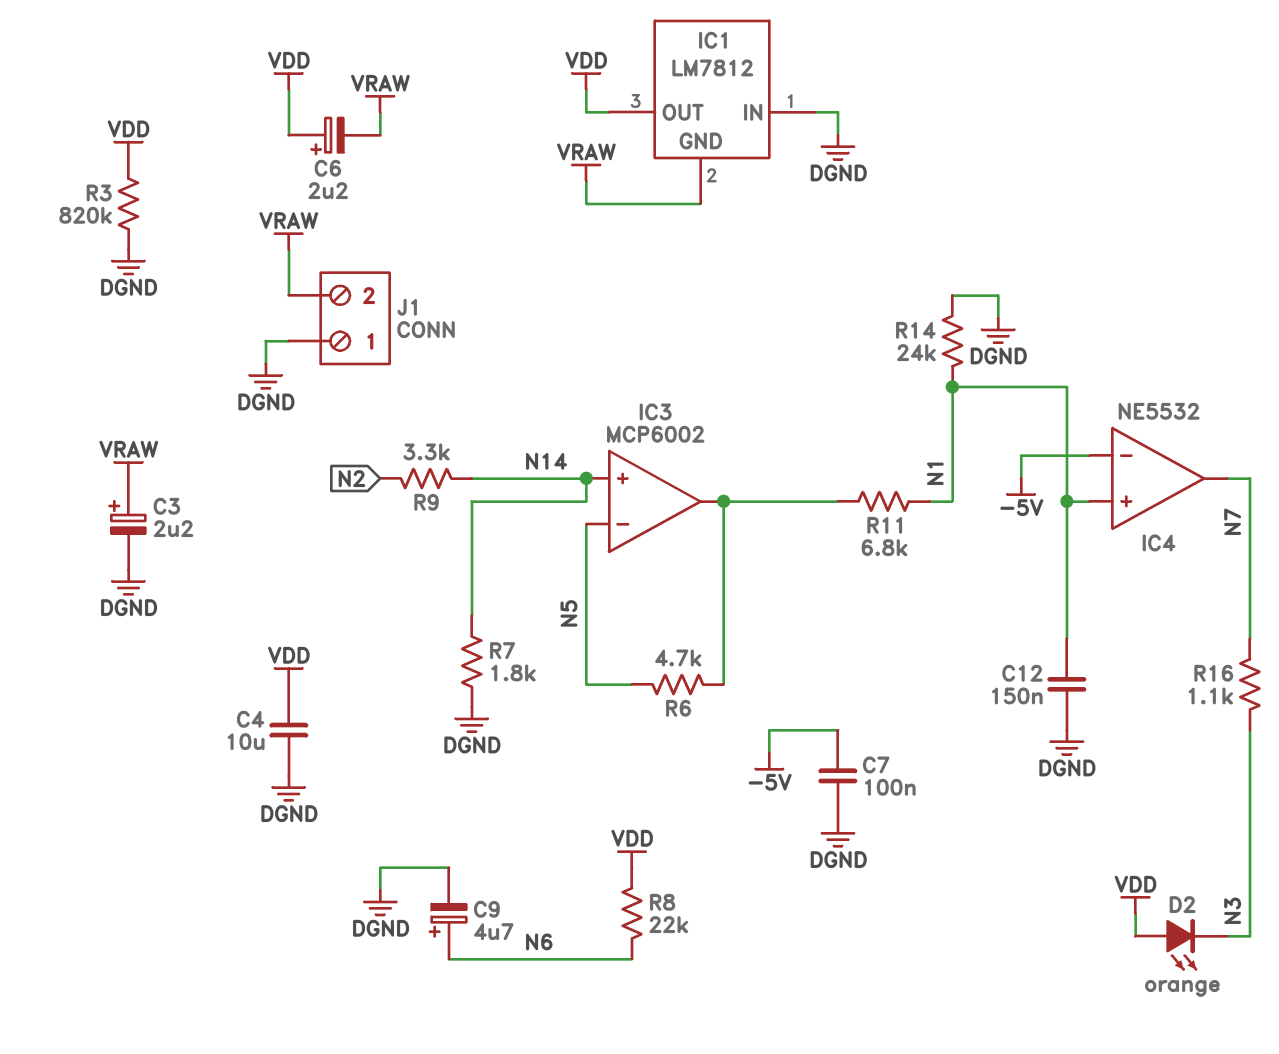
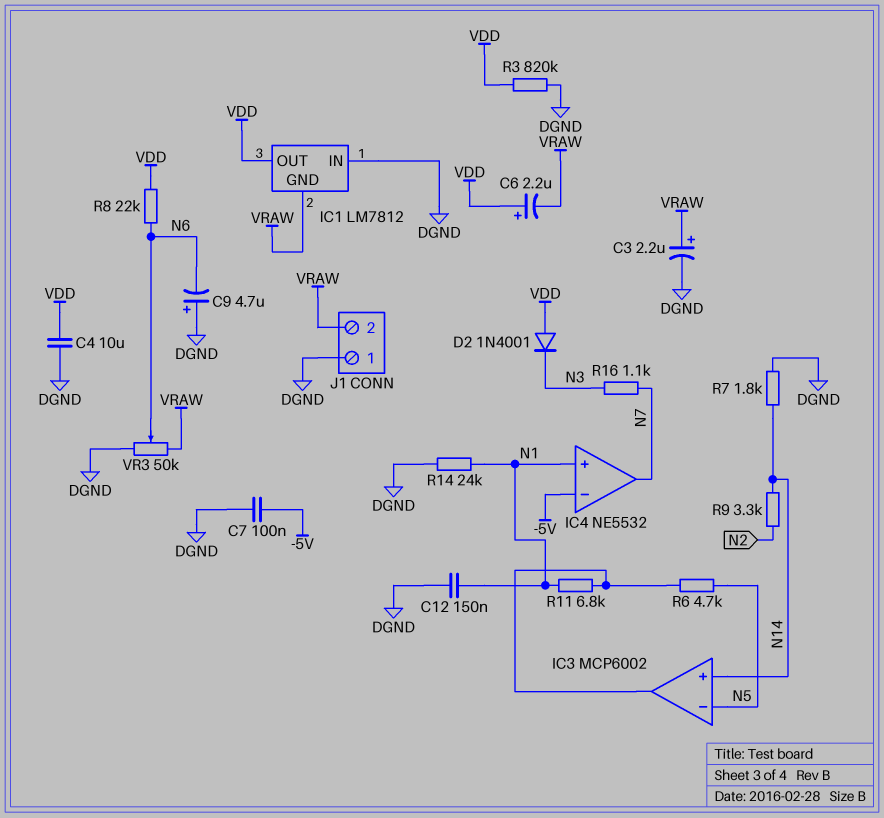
C9: 4.7uF (plus N6, minus DGND) -> 4.7uF (plus DGND, minus N6)
D2: LED orange (A VDD, K N3) -> diode 1N4001 (A VDD, K N3)
VR3: none -> 50k (DGND, VRAW, wiper N6)

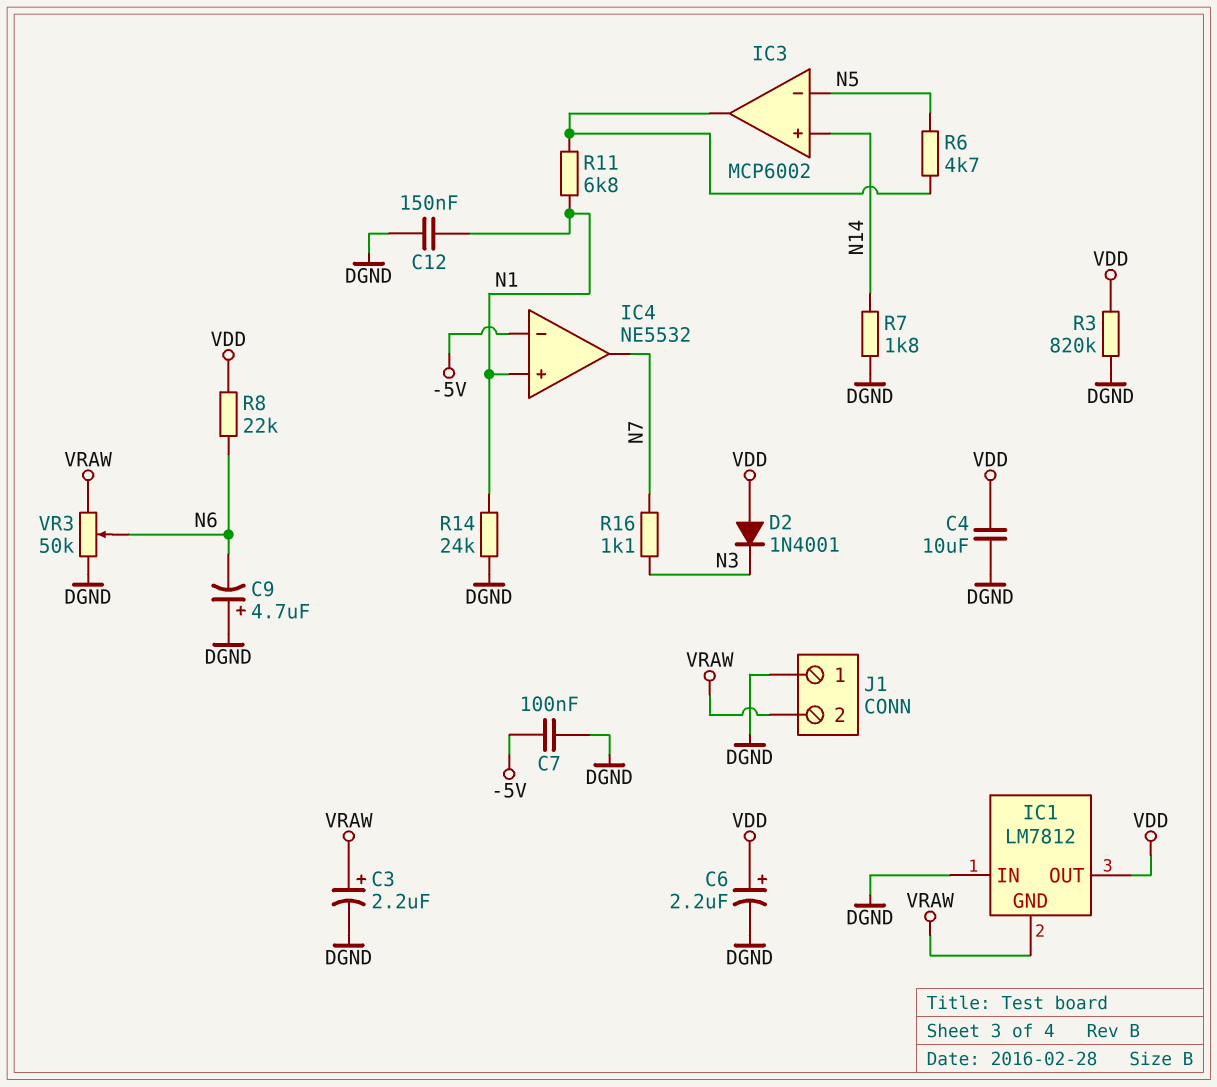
C6: 2.2uF (plus VDD, minus VRAW) -> 2.2uF (plus VDD, minus DGND)
R9: 3.3k (N2, N14) -> none

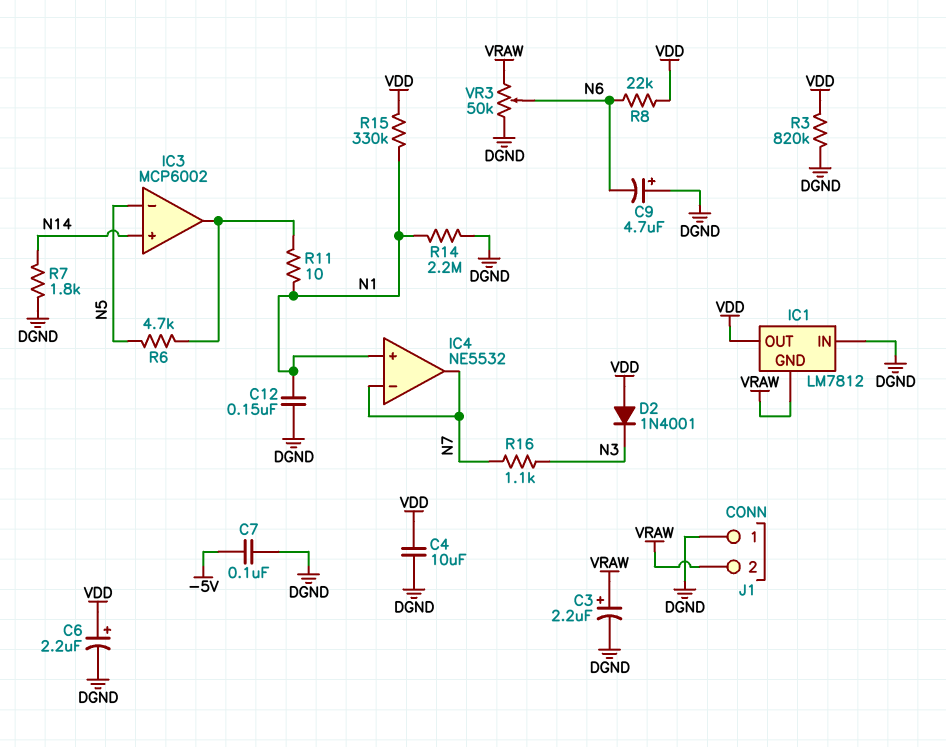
IC4 pin in-: -5V -> N7
R11: 6.8k (IC3/out, N1) -> 10 (IC3/out, N1)
R14: 24k (DGND, N1) -> 2.2M (DGND, N1)
R15: none -> 330k (N1, VDD)

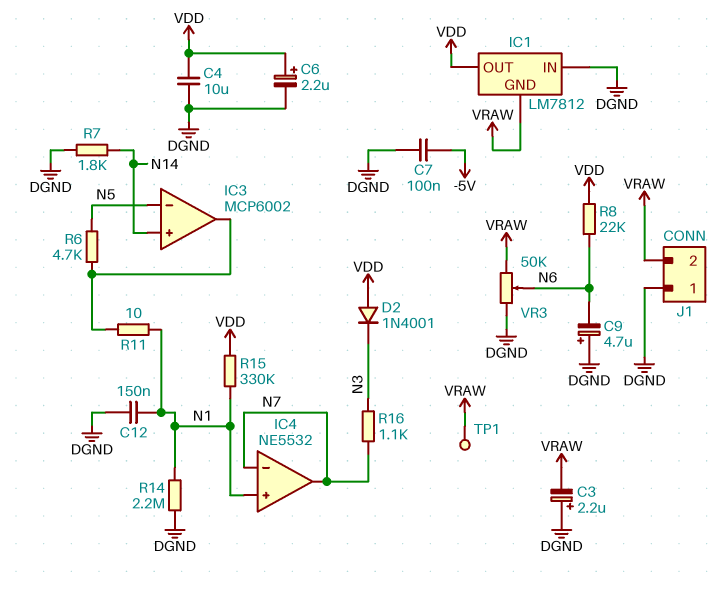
C3: 2.2uF (plus VRAW, minus DGND) -> 2.2uF (plus DGND, minus VRAW)
R3: 820k (DGND, VDD) -> none
TP1: none -> test point (VRAW)

